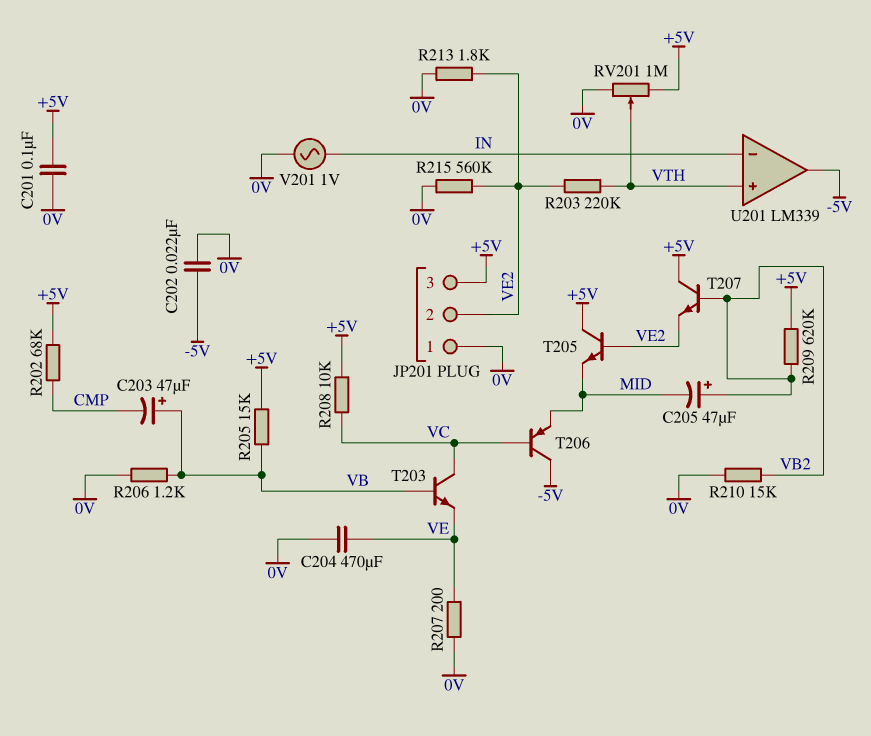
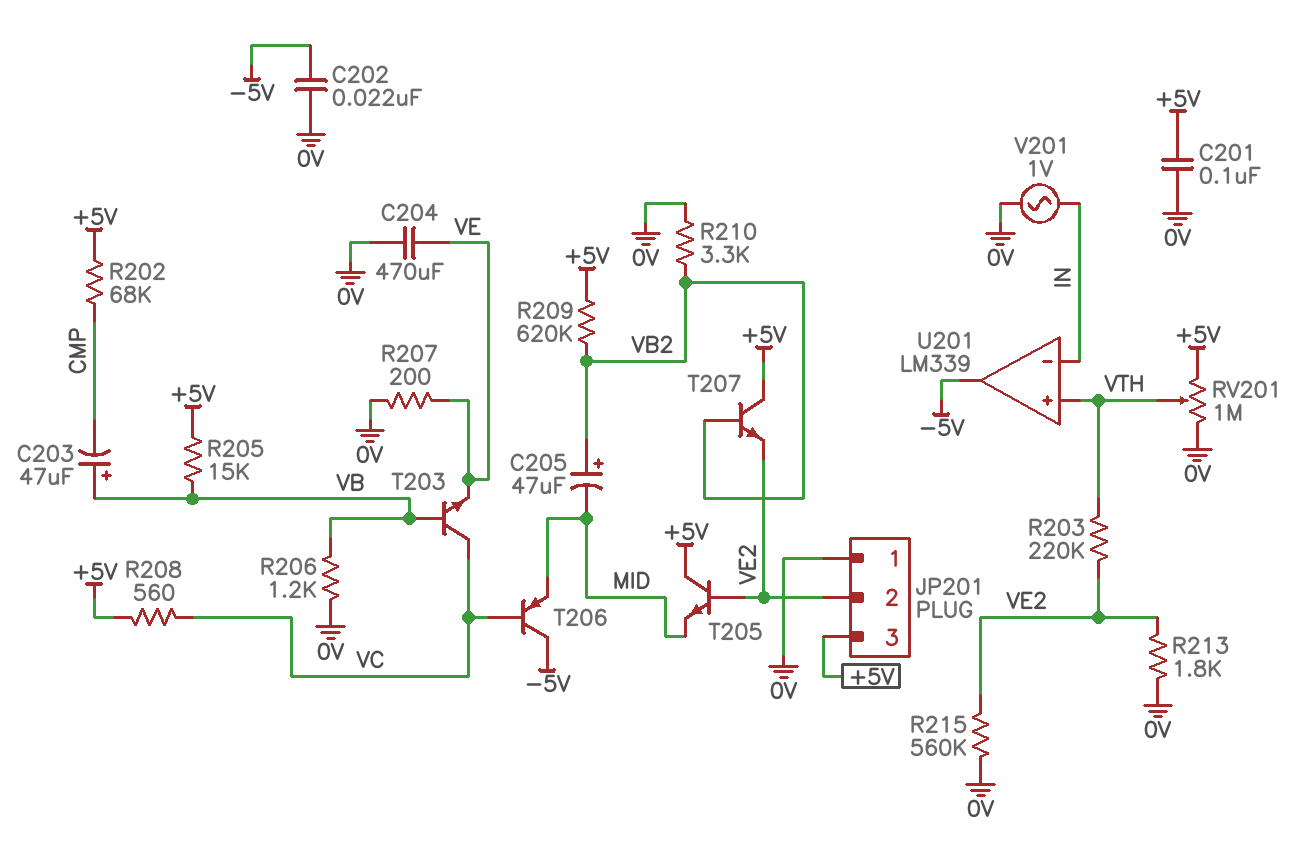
R208: 10k (+5V, VC) -> 560 (+5V, VC)
R210: 15k (0V, VB2) -> 3.3k (0V, VB2)

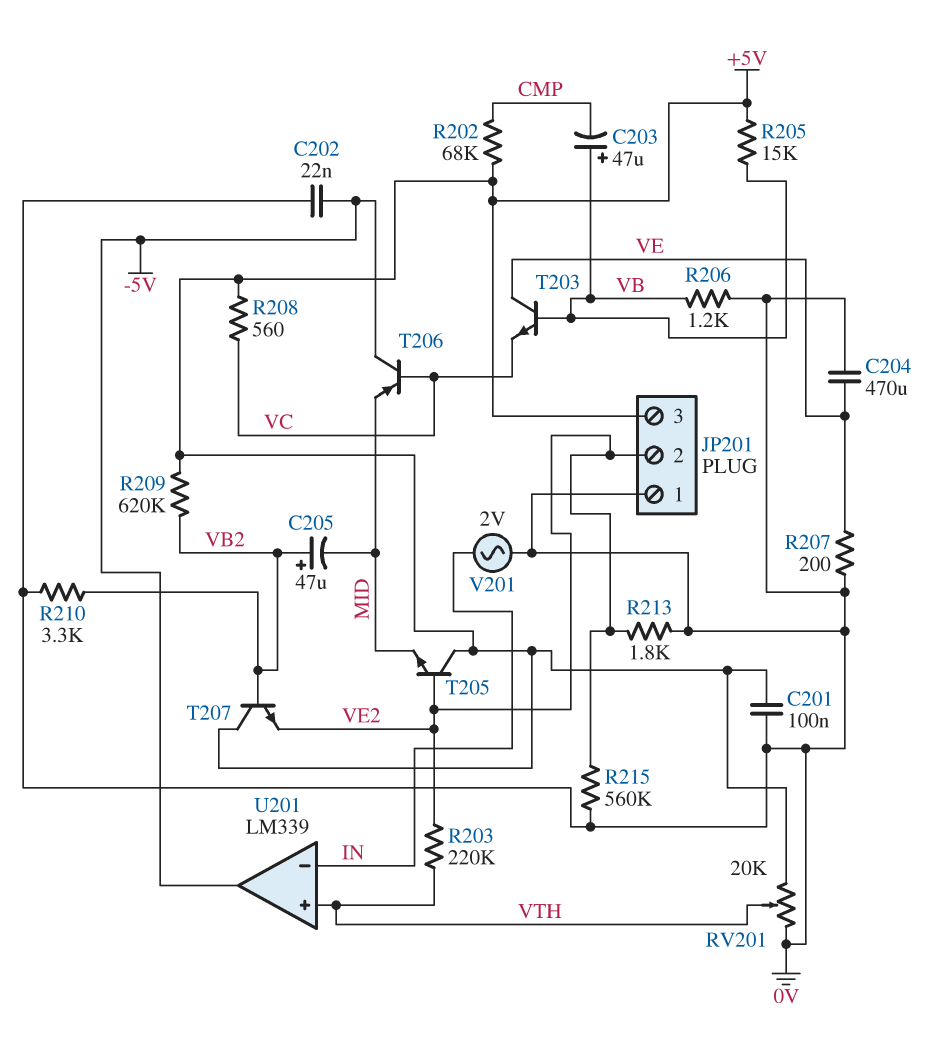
RV201: 1M (+5V, 0V, wiper VTH) -> 20k (+5V, 0V, wiper VTH)
T203: NPN (B VB, C VC, E VE) -> NPN (B VB, C VE, E VC)
V201: AC 1V (0V, IN) -> AC 2V (0V, IN)

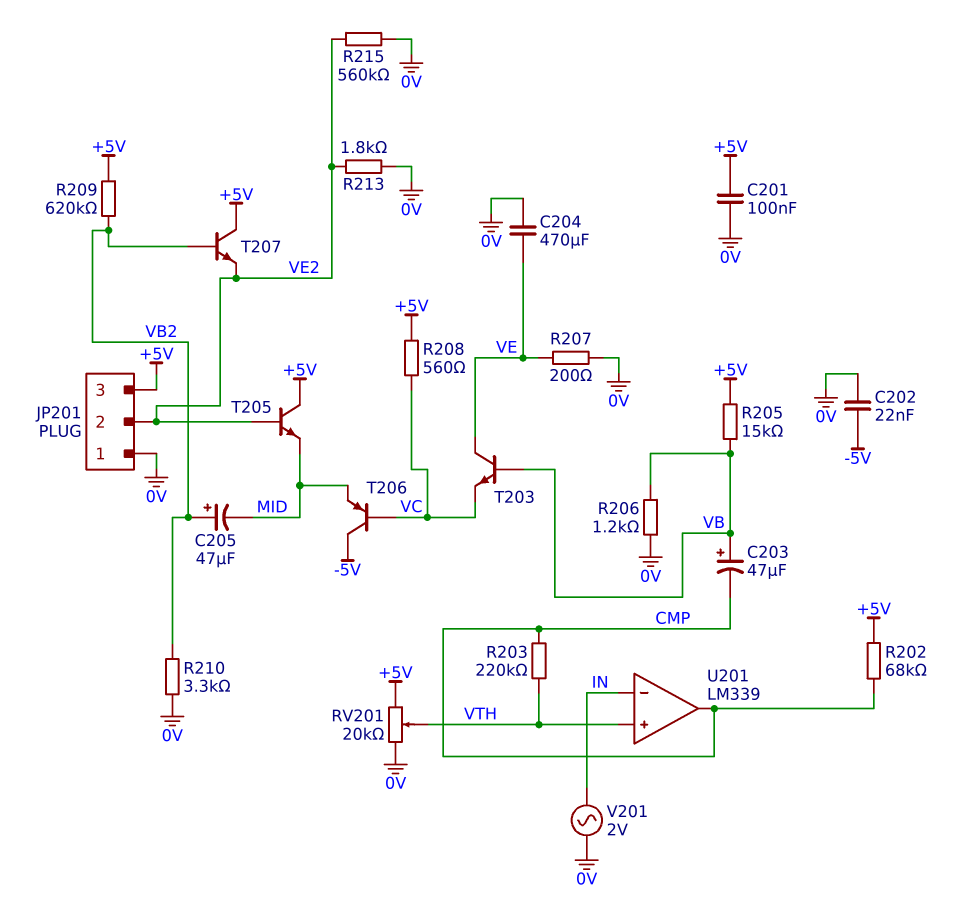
R203: 220k (VE2, VTH) -> 220k (CMP, VTH)
U201 pin out: -5V -> CMP

